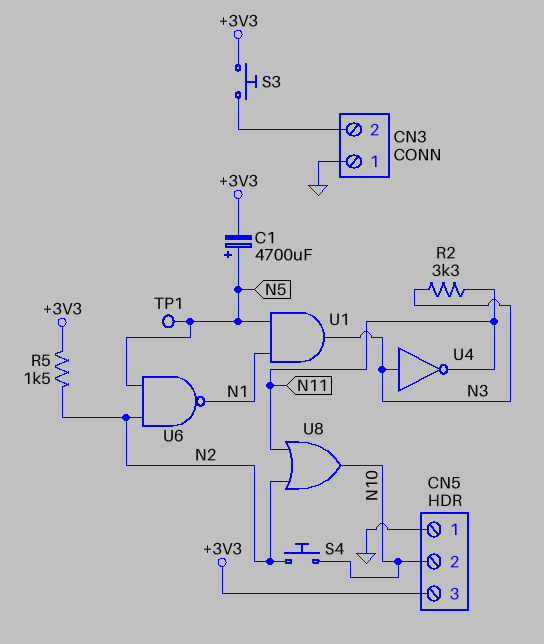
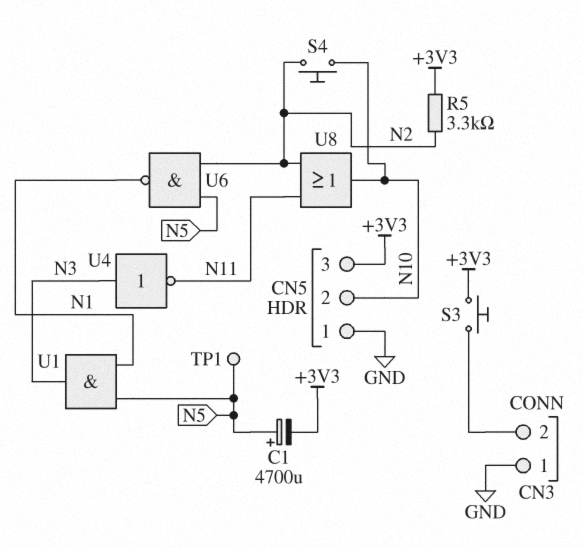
R2: 3.3k (N3, N11) -> none
R5: 1.5k (+3V3, N2) -> 3.3k (+3V3, N2)

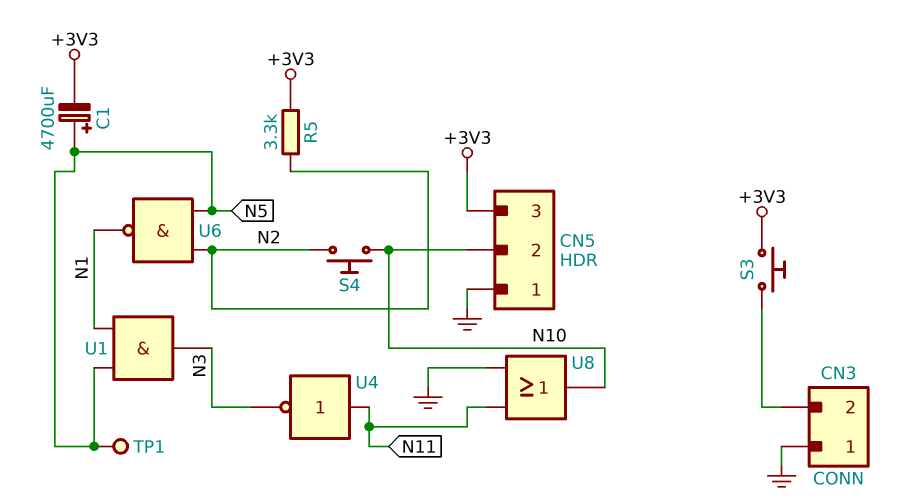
U4: NOT (in N3, out N11) -> NOT (in N11, out N3)
U8: OR (in N2, in N11, out N10) -> OR (in GND, in N11, out N10)

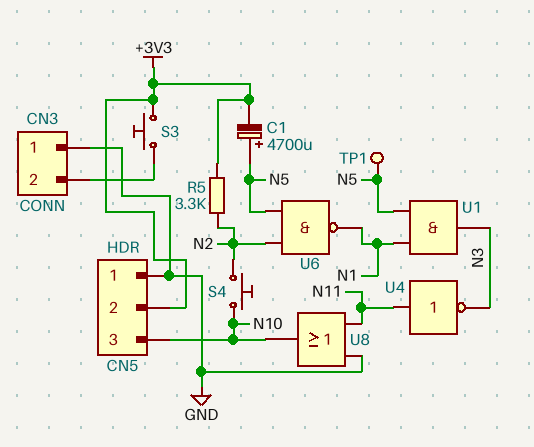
CN5 pin 2: N10 -> +3V3
CN5 pin 3: +3V3 -> N10

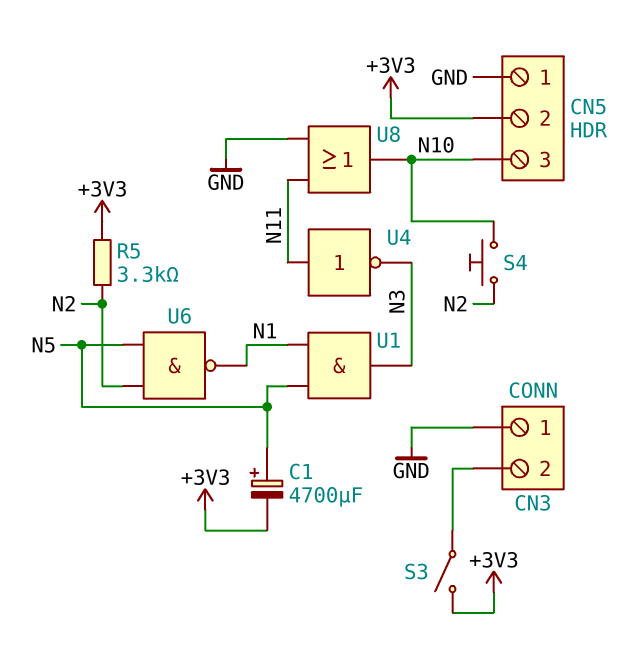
S3: button (+3V3, CN3/2) -> switch (+3V3, CN3/2)
TP1: test point (N5) -> none

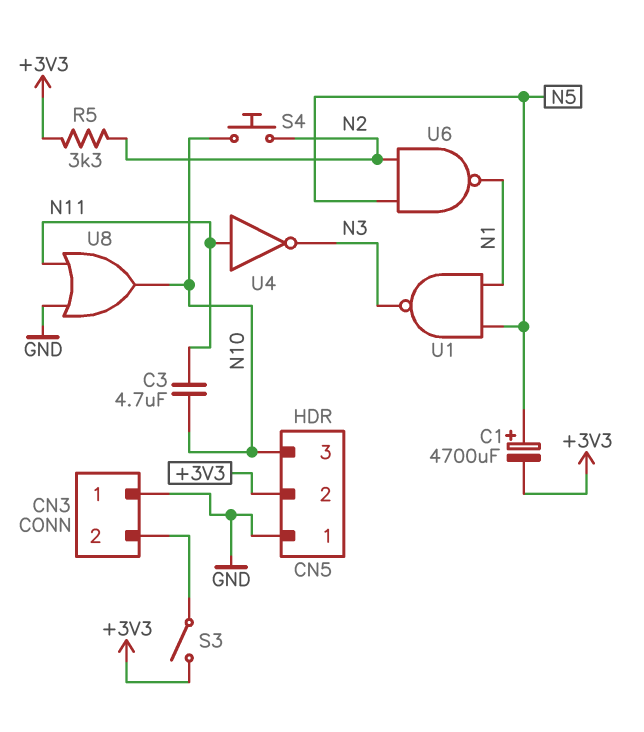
C3: none -> 4.7uF (N10, N11)
U1: AND (in N1, in N5, out N3) -> NAND (in N1, in N5, out N3)

